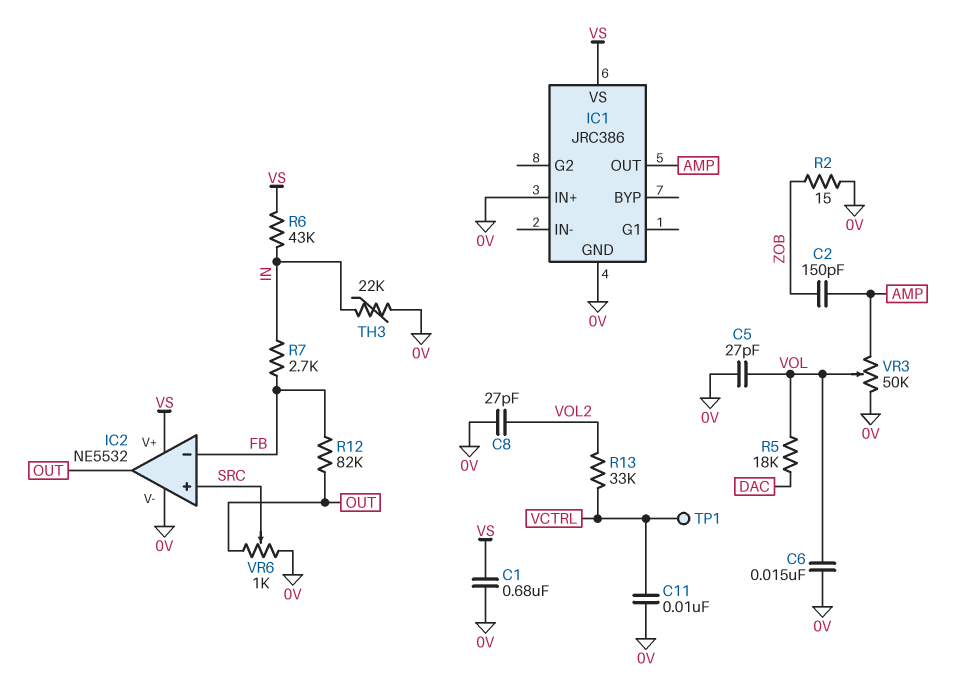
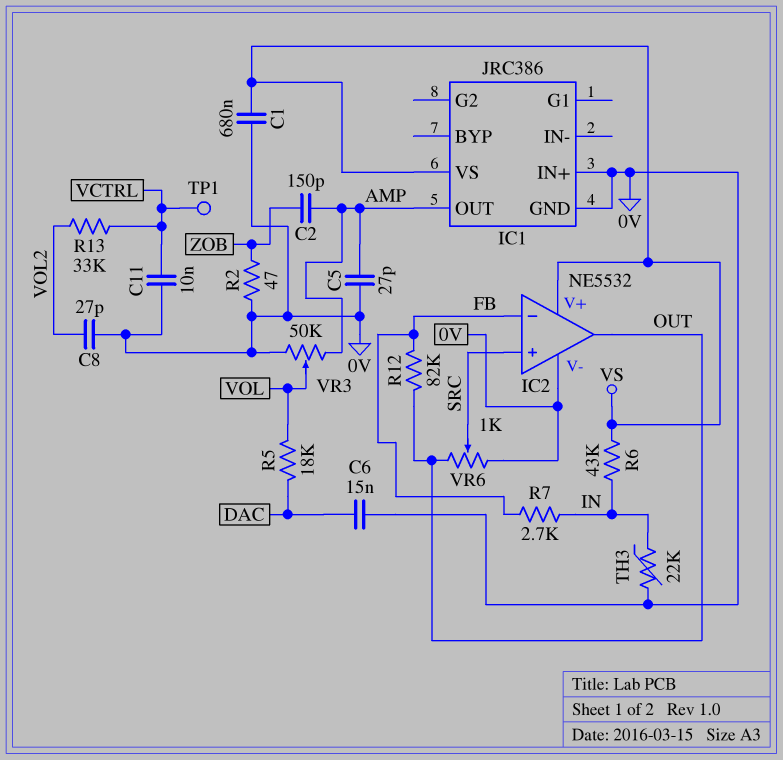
C5: 27pF (0V, VOL) -> 27pF (0V, AMP)
C6: 15nF (0V, VOL) -> 15nF (0V, DAC)
R2: 15 (0V, ZOB) -> 47 (0V, ZOB)

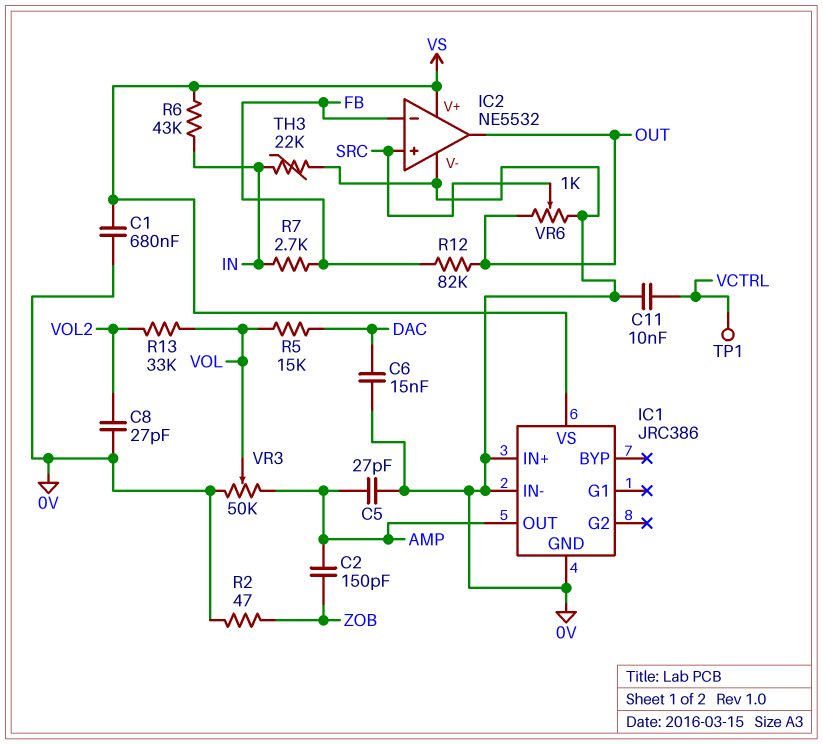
IC1 pin IN-: none -> 0V
R5: 18k (DAC, VOL) -> 15k (DAC, VOL)
R13: 33k (VCTRL, VOL2) -> 33k (VOL, VOL2)

